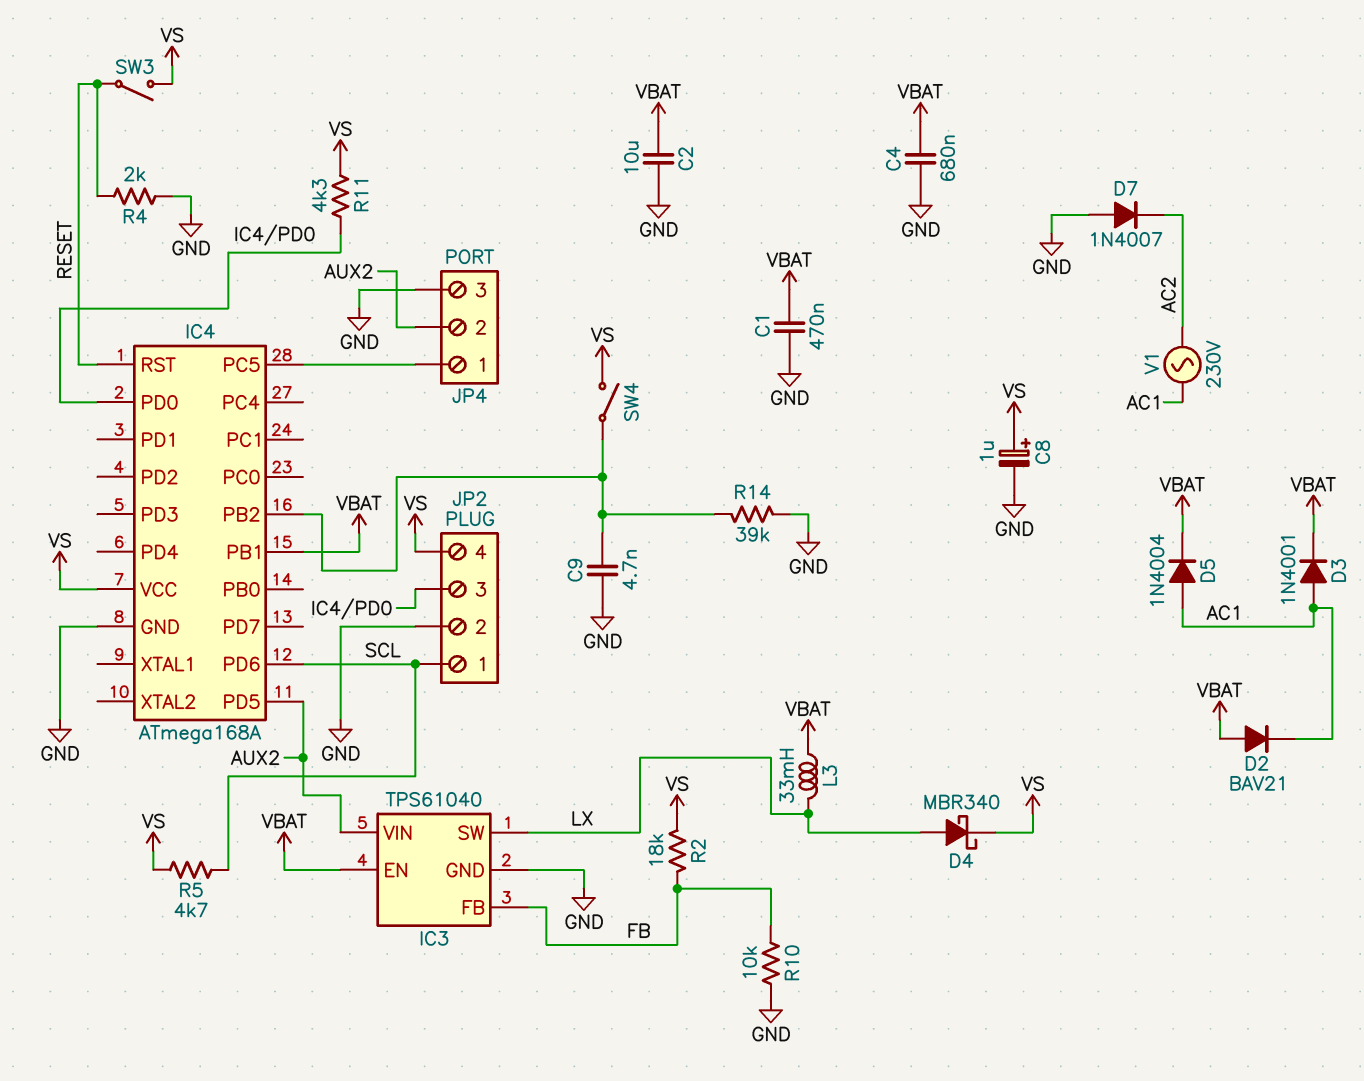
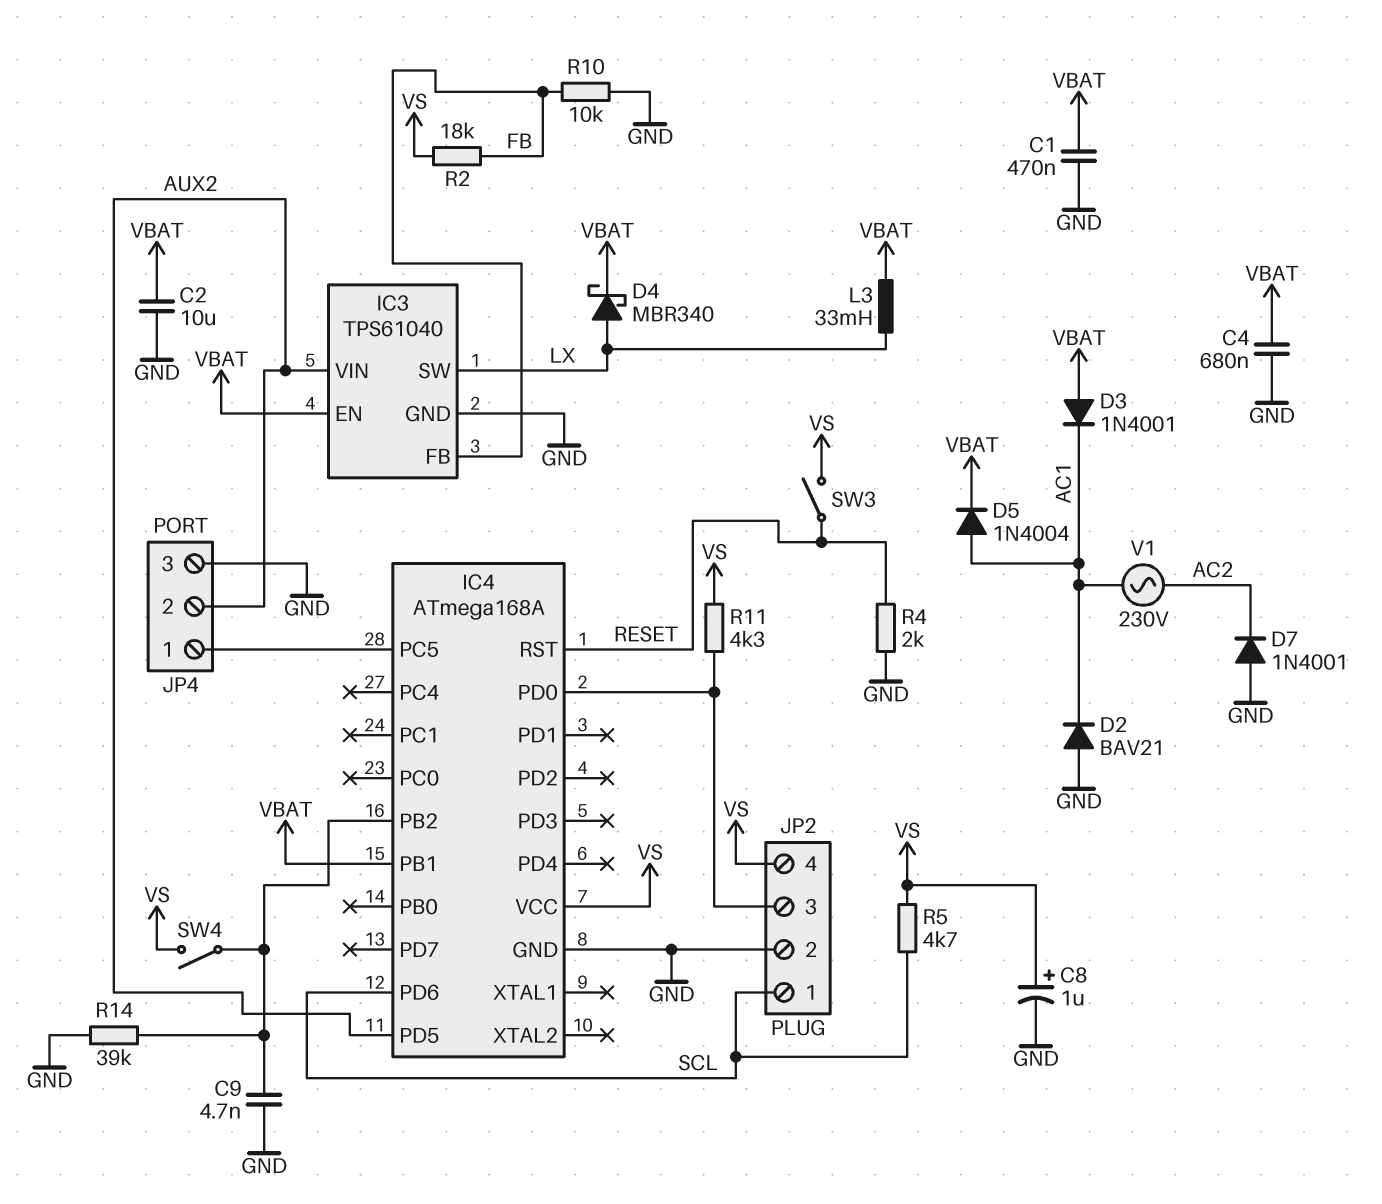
D2: diode BAV21 (A VBAT, K AC1) -> diode BAV21 (A GND, K AC1)
D3: diode 1N4001 (A AC1, K VBAT) -> diode 1N4001 (A VBAT, K AC1)
D4: schottky MBR340 (A LX, K VS) -> schottky MBR340 (A LX, K VBAT)
D7: diode 1N4007 (A GND, K AC2) -> diode 1N4001 (A GND, K AC2)

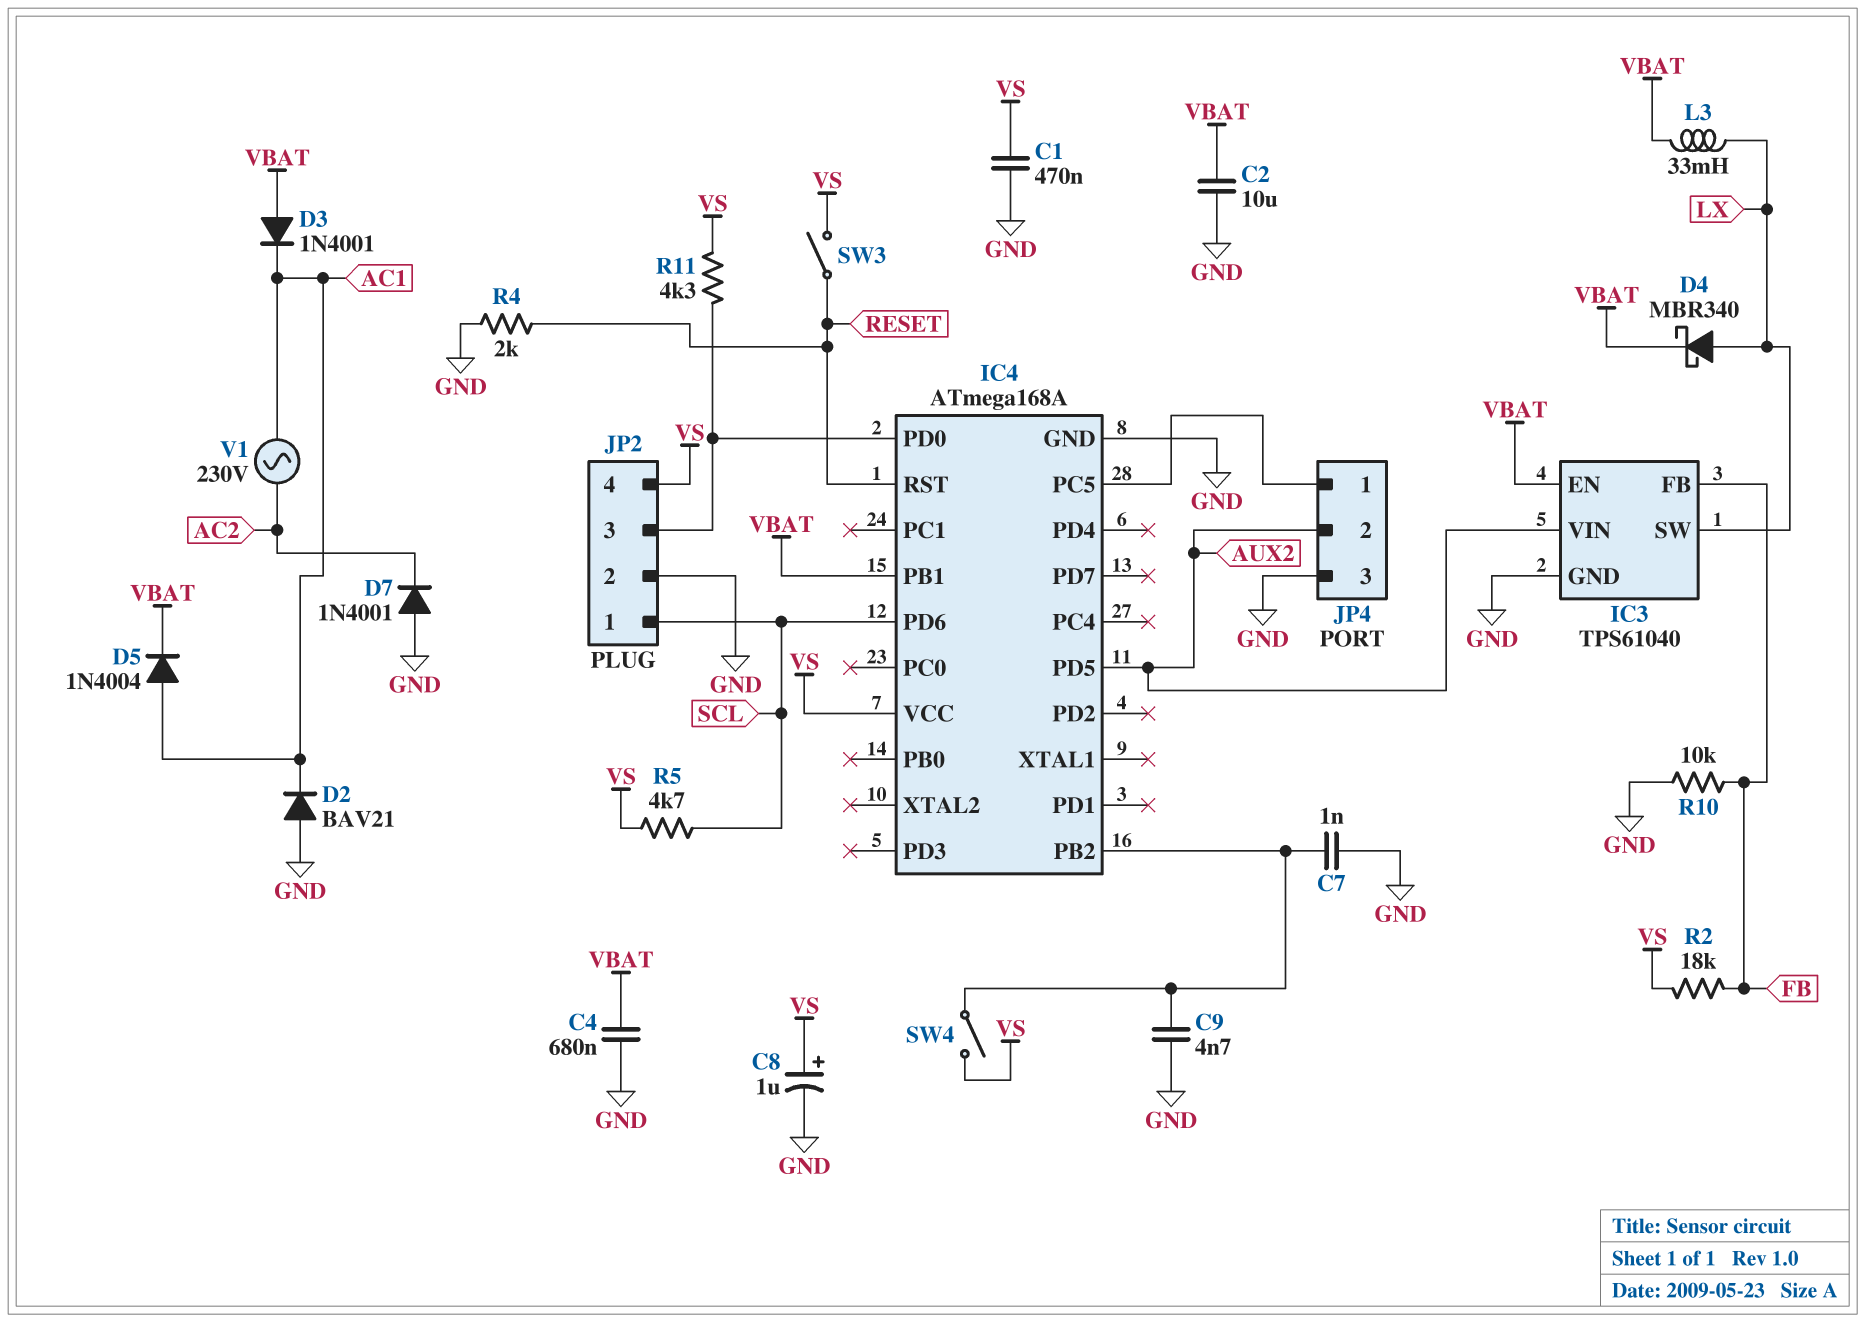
C1: 470nF (GND, VBAT) -> 470nF (GND, VS)
C7: none -> 1nF (GND, IC4/PB2)
R14: 39k (GND, IC4/PB2) -> none

